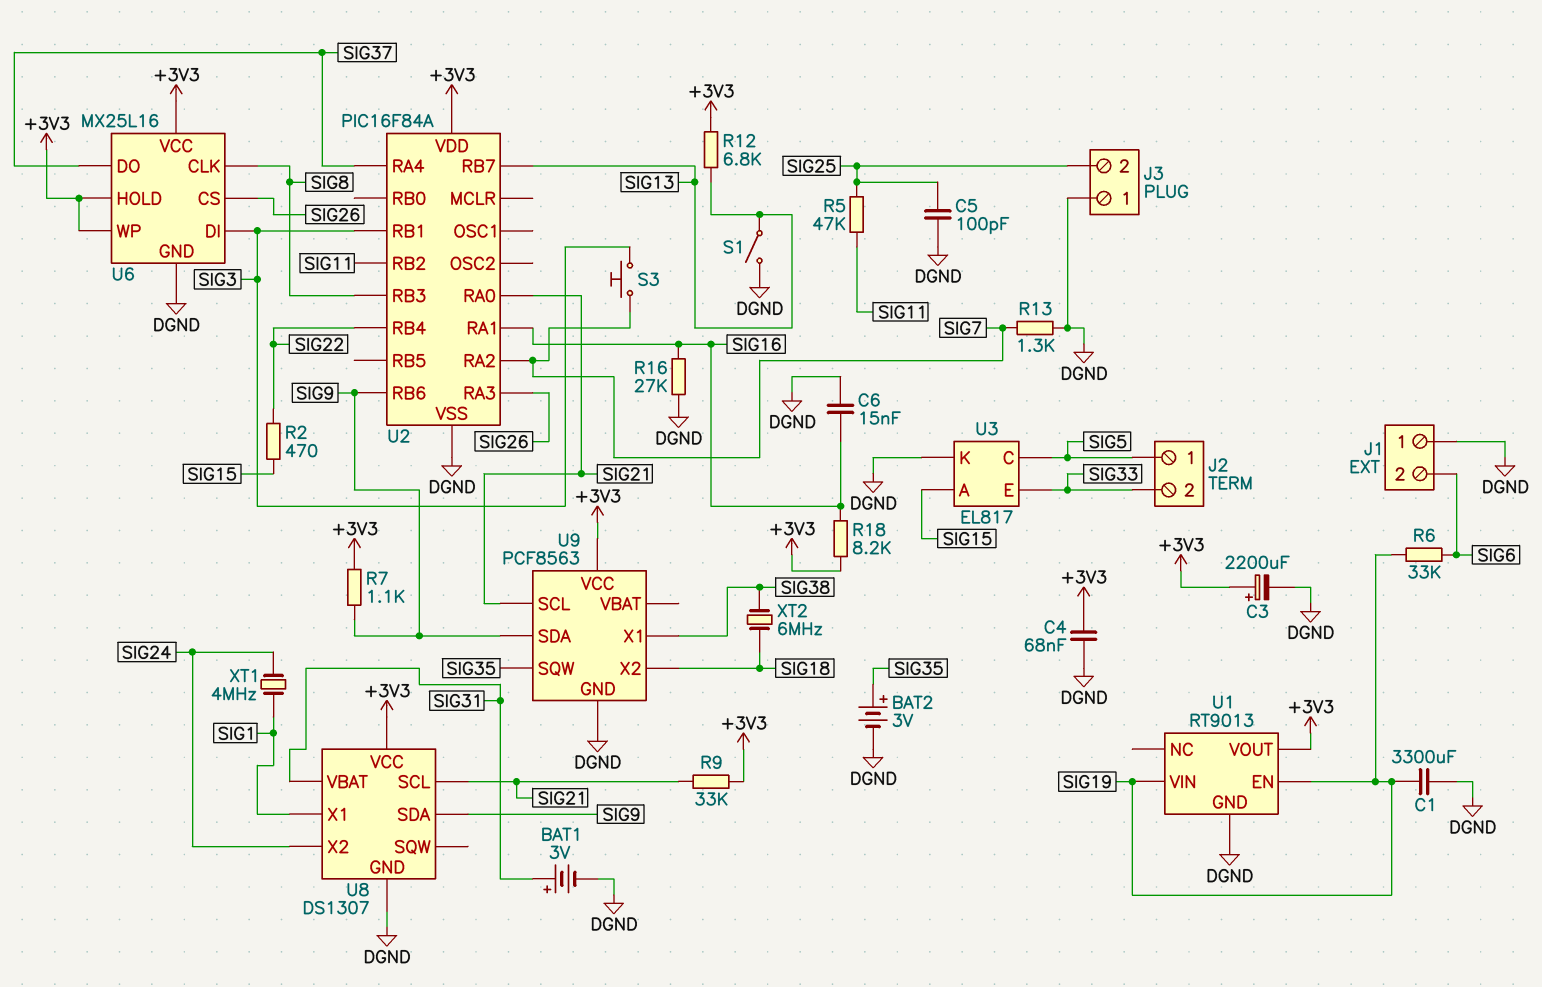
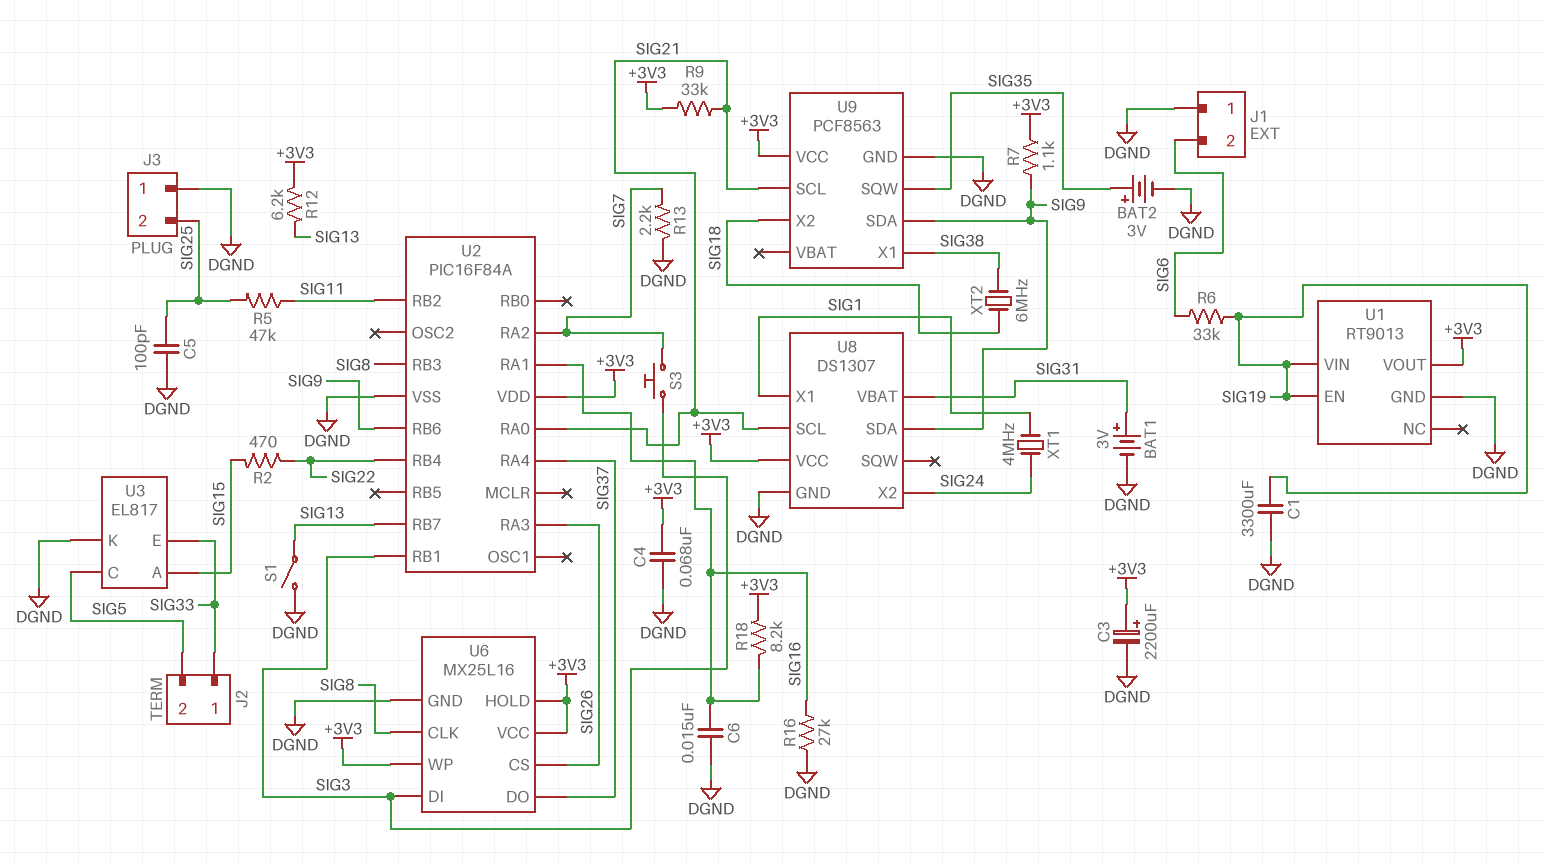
J2 pin 1: SIG5 -> SIG33
J2 pin 2: SIG33 -> SIG5
R12: 6.8k (+3V3, SIG13) -> 6.2k (+3V3, SIG13)
R13: 1.3k (DGND, SIG7) -> 2.2k (DGND, SIG7)

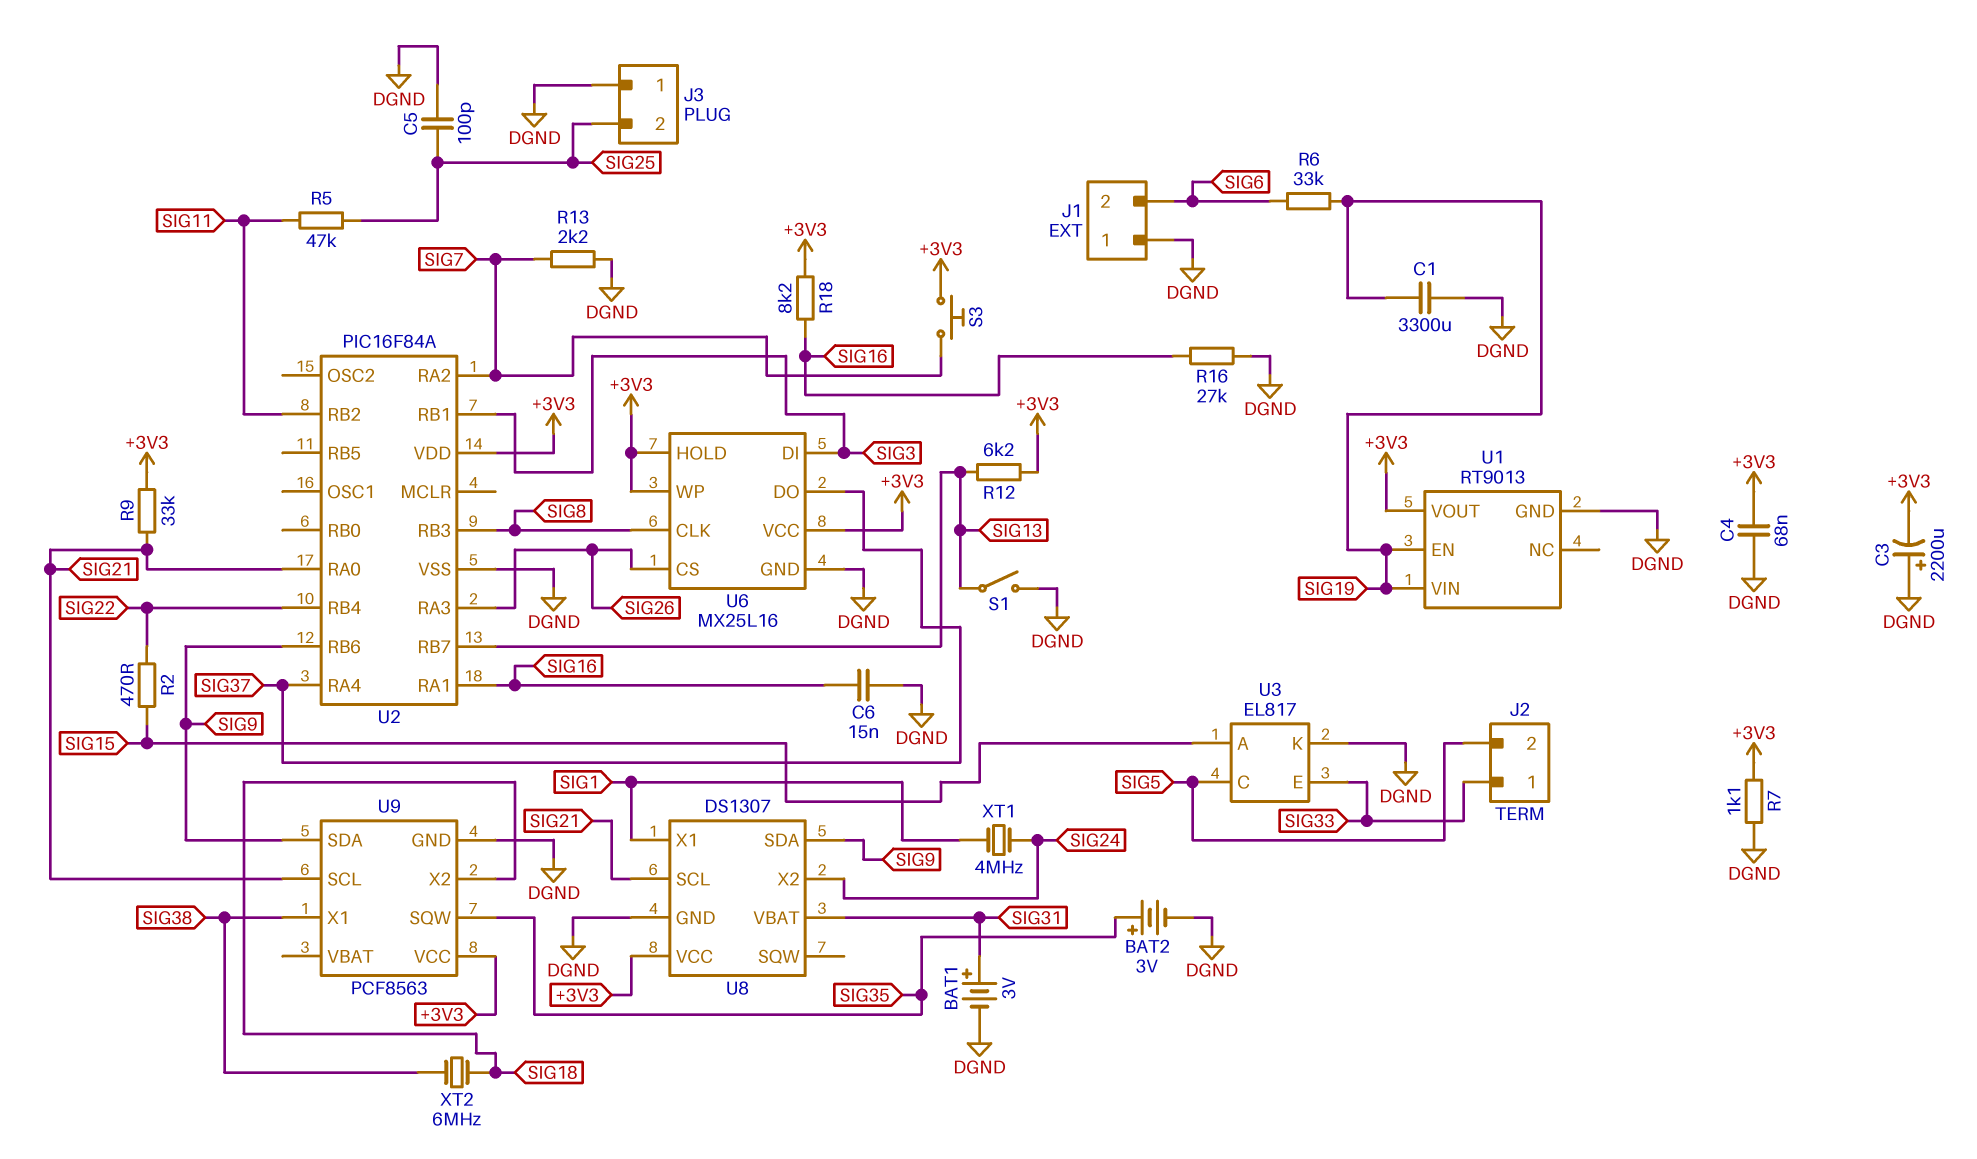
C3: 2200uF (plus +3V3, minus DGND) -> 2200uF (plus DGND, minus +3V3)
R7: 1.1k (+3V3, SIG9) -> 1.1k (+3V3, DGND)
S3: button (SIG3, SIG7) -> button (+3V3, SIG7)

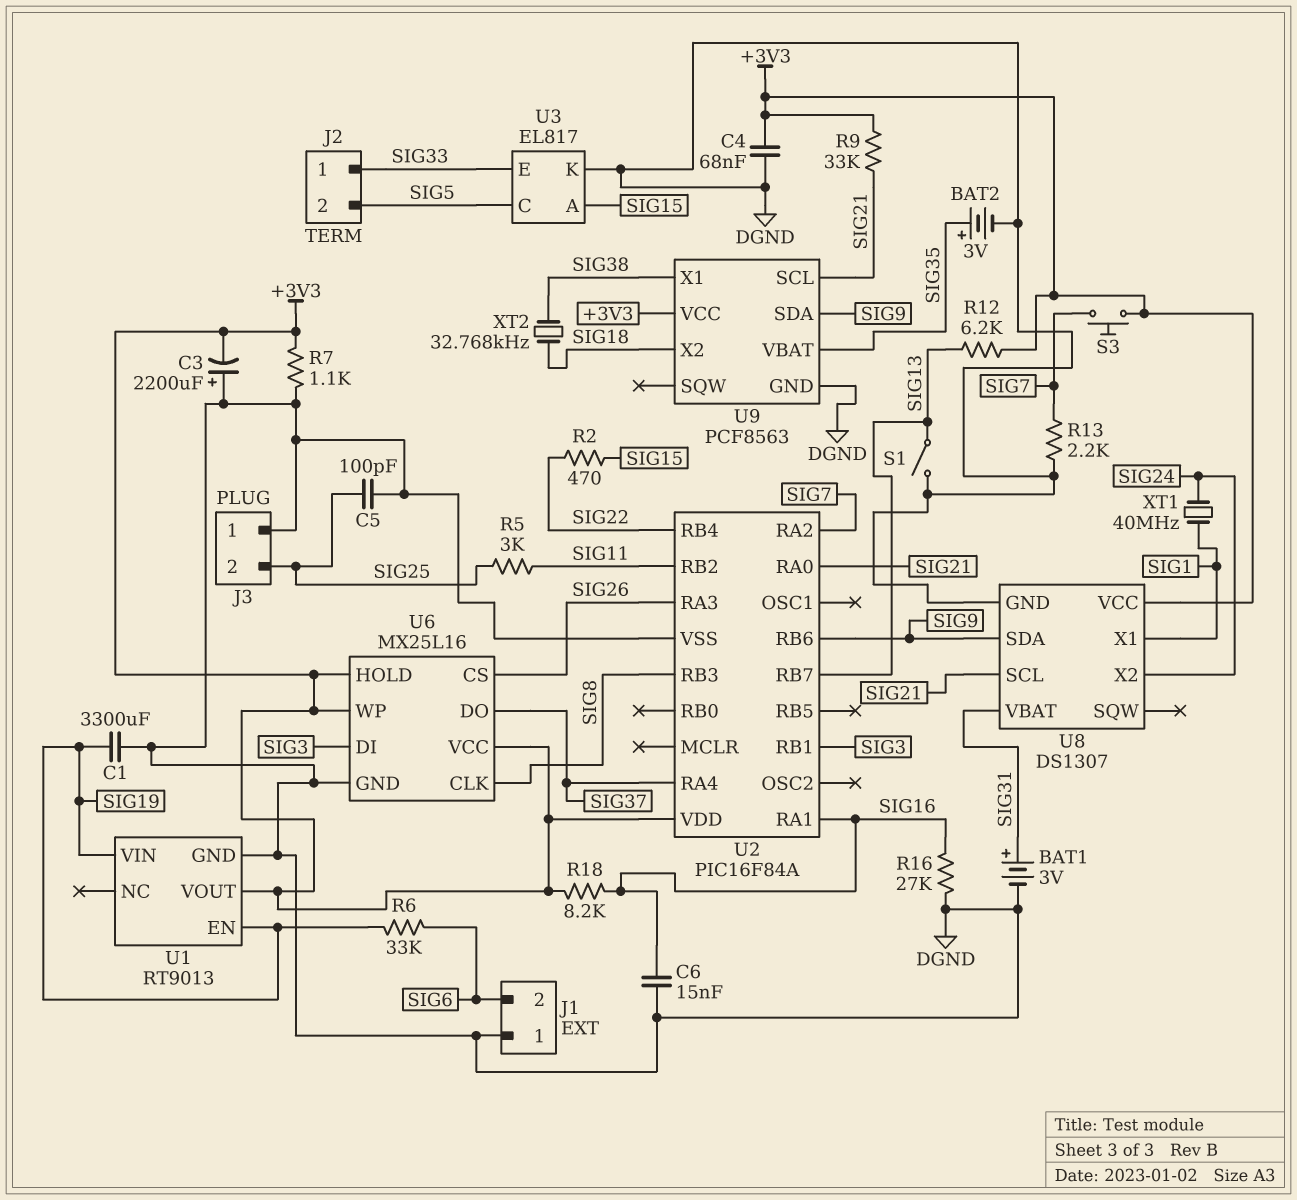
R5: 47k (SIG11, SIG25) -> 3k (SIG11, SIG25)
U9 pin SQW: SIG35 -> none
U9 pin VBAT: none -> SIG35
XT1: 4MHz (SIG1, SIG24) -> 40MHz (SIG1, SIG24)
XT2: 6MHz (SIG18, SIG38) -> 32.768kHz (SIG18, SIG38)

